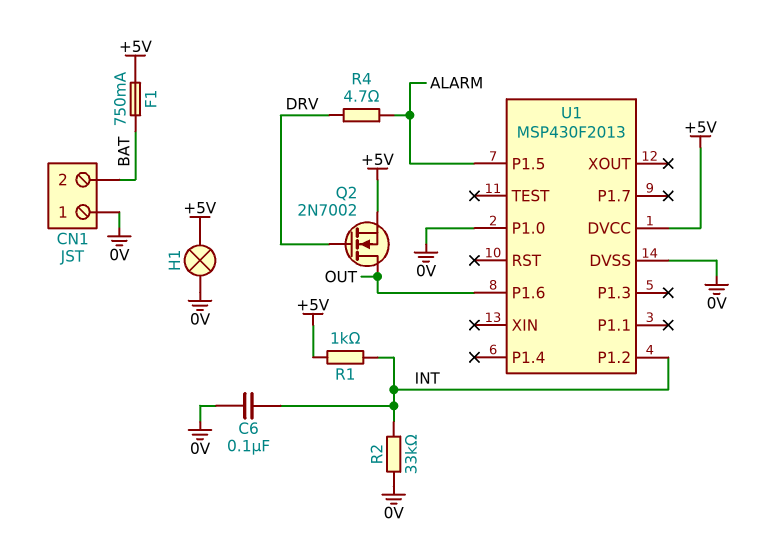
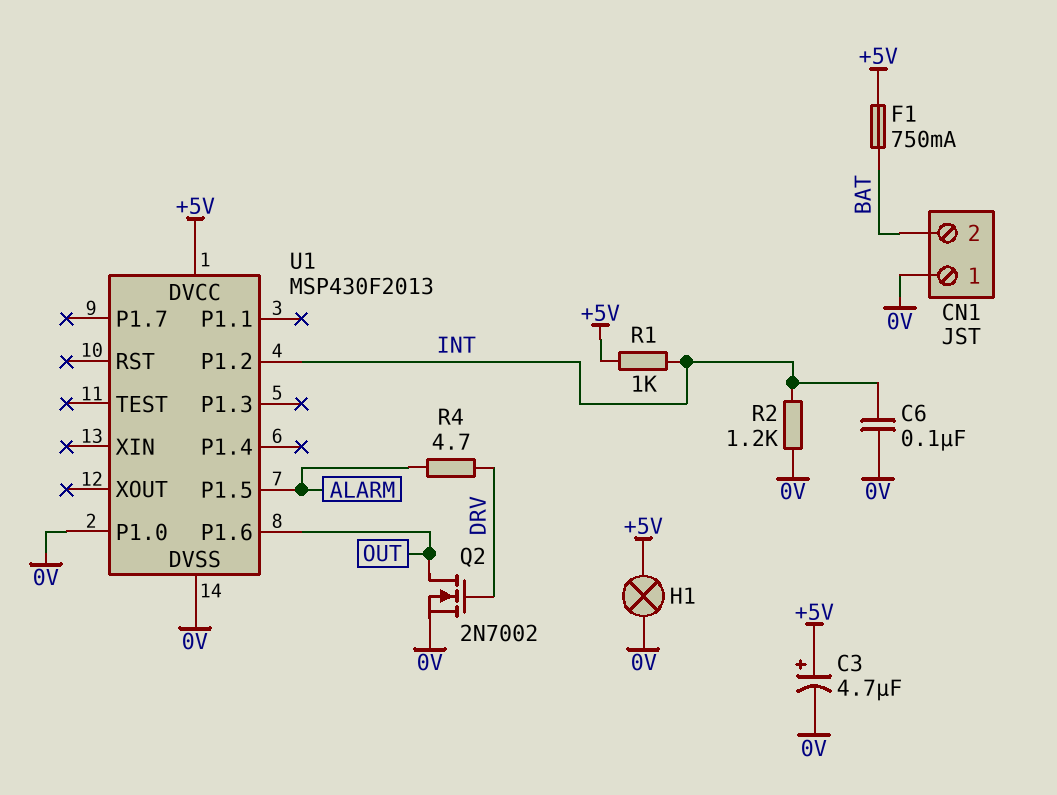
C3: none -> 4.7uF (plus +5V, minus 0V)
Q2: NMOS 2N7002 (G DRV, D OUT, S +5V) -> NMOS 2N7002 (G DRV, D OUT, S 0V)
R2: 33k (0V, INT) -> 1.2k (0V, INT)

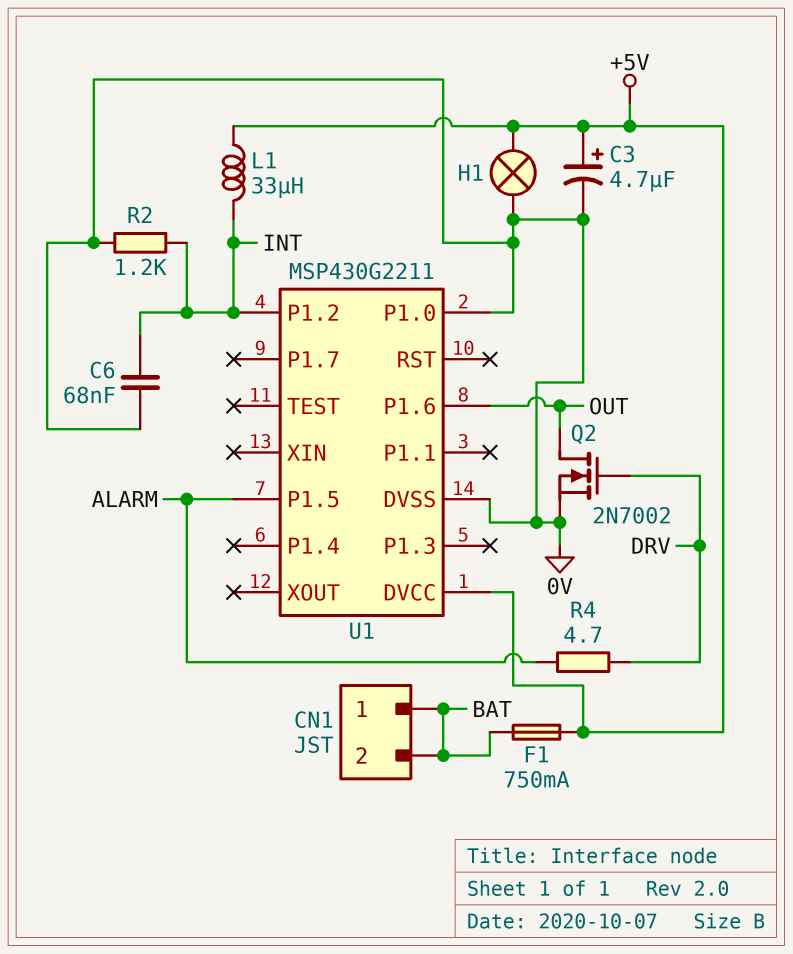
C6: 100nF (0V, INT) -> 68nF (0V, INT)
CN1 pin 1: 0V -> BAT
L1: none -> 33uH (+5V, INT)
R1: 1k (+5V, INT) -> none
U1: MSP430F2013 -> MSP430G2211

